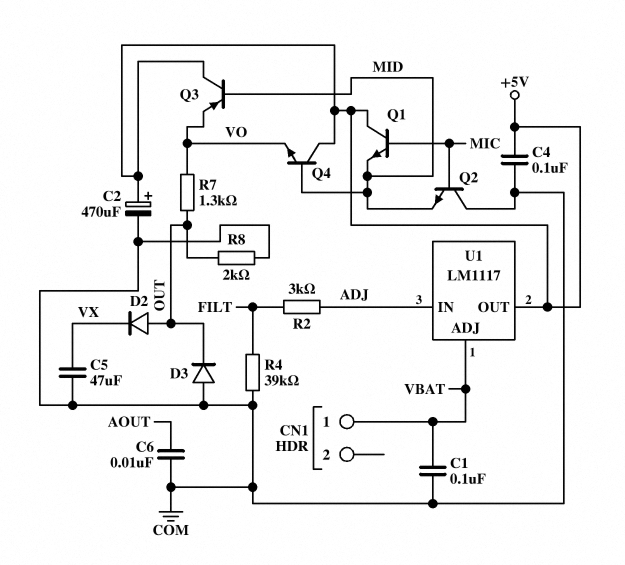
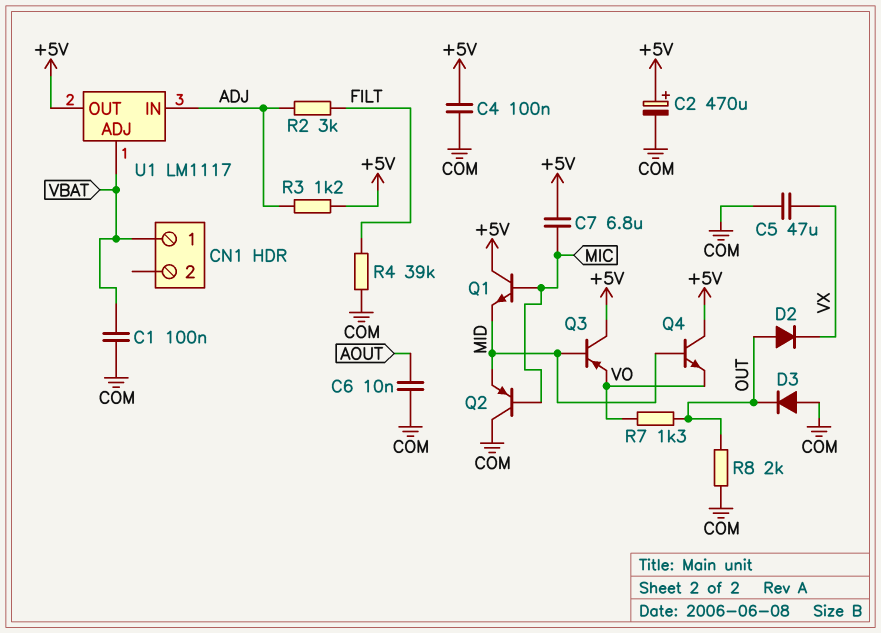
C7: none -> 6.8uF (+5V, MIC)
Q2: NPN (B MIC, C COM, E MID) -> PNP (B MIC, C COM, E MID)
R3: none -> 1.2k (+5V, ADJ)

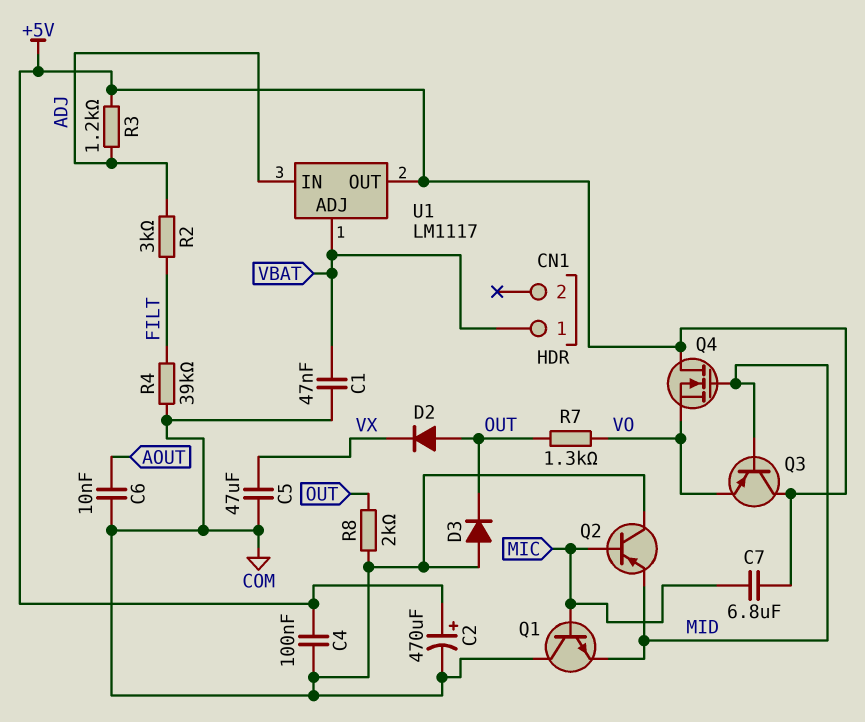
C1: 100nF (COM, VBAT) -> 47nF (COM, VBAT)
Q1: NPN (B MIC, C +5V, E MID) -> NPN (B MIC, C COM, E MID)
Q4: NPN (B MID, C +5V, E VO) -> NMOS (G MID, D +5V, S VO)

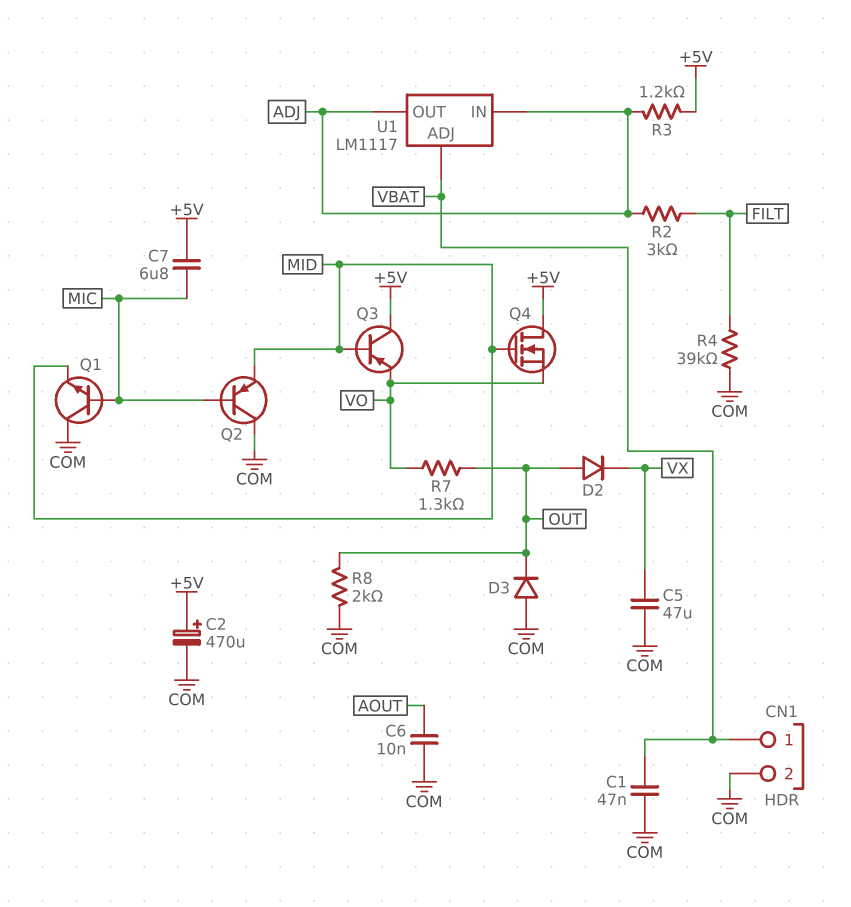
C4: 100nF (+5V, COM) -> none
CN1 pin 2: none -> COM
U1 pin OUT: +5V -> ADJ

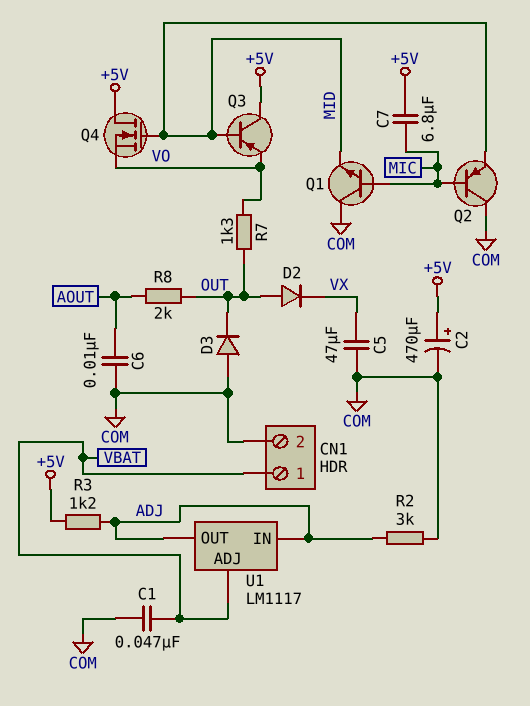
R2: 3k (ADJ, FILT) -> 3k (ADJ, COM)
R4: 39k (COM, FILT) -> none
R8: 2k (COM, OUT) -> 2k (AOUT, OUT)

